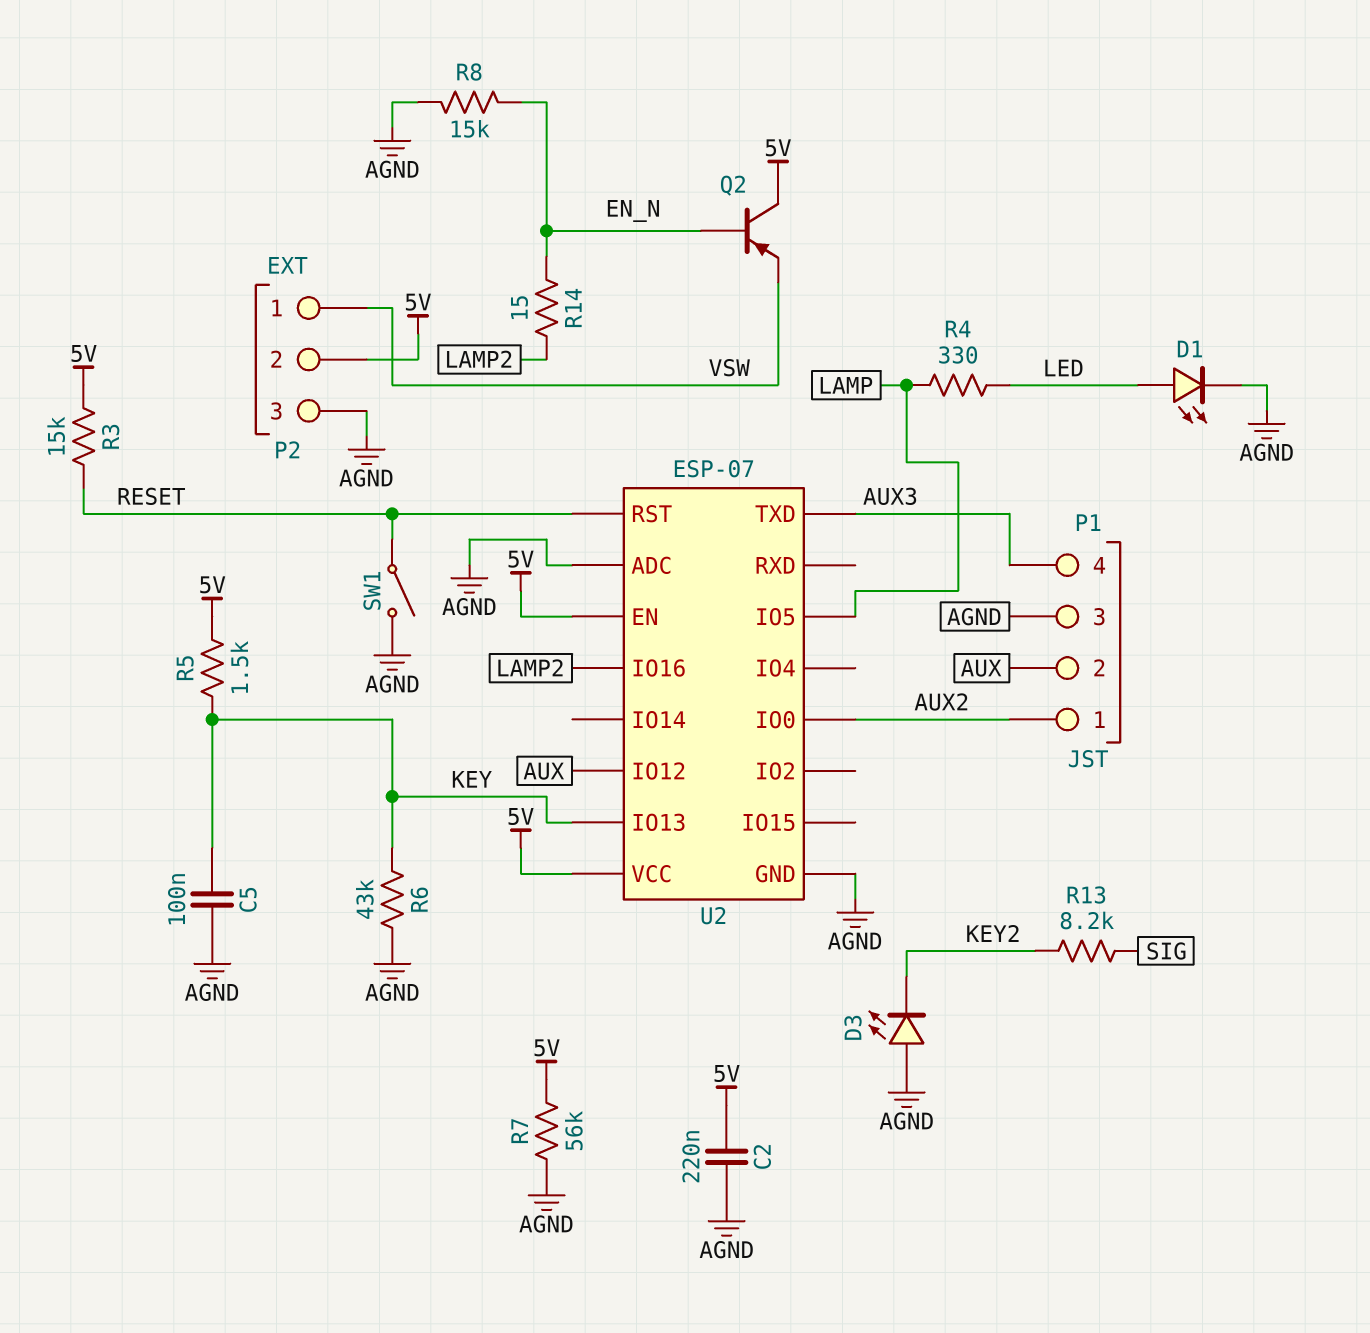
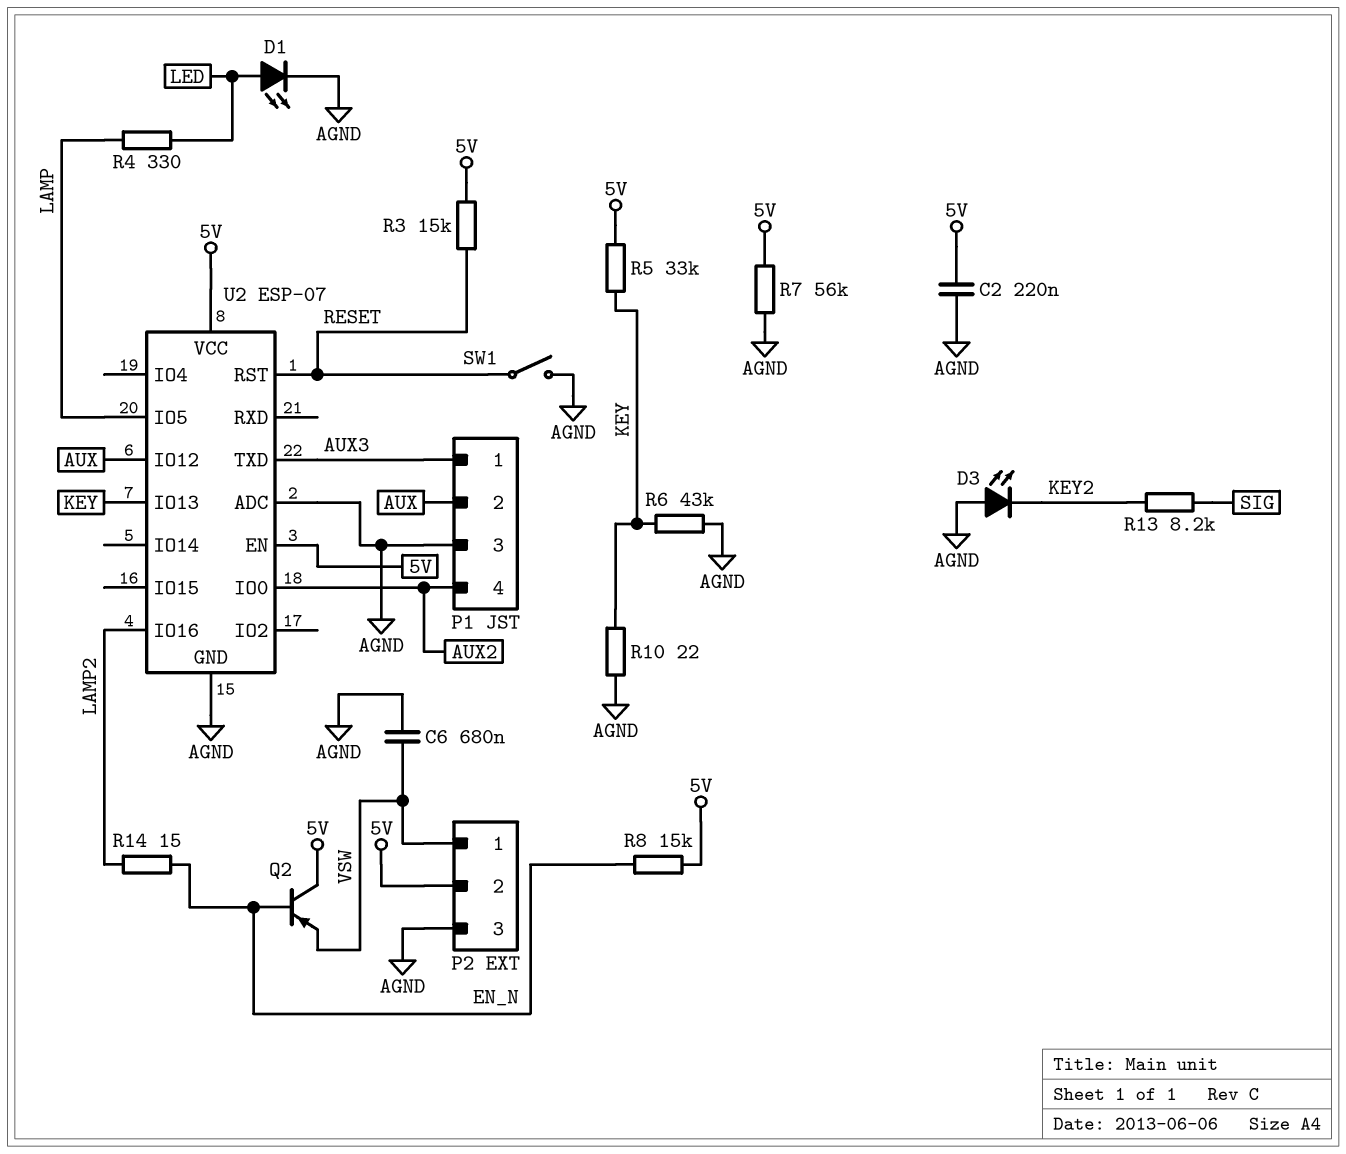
C5: 100nF (AGND, KEY) -> none
C6: none -> 680nF (AGND, VSW)
P1 pin 1: AUX2 -> AUX3
P1 pin 4: AUX3 -> AUX2
R5: 1.5k (5V, KEY) -> 33k (5V, KEY)
R8: 15k (AGND, EN_N) -> 15k (5V, EN_N)
R10: none -> 22 (AGND, KEY)

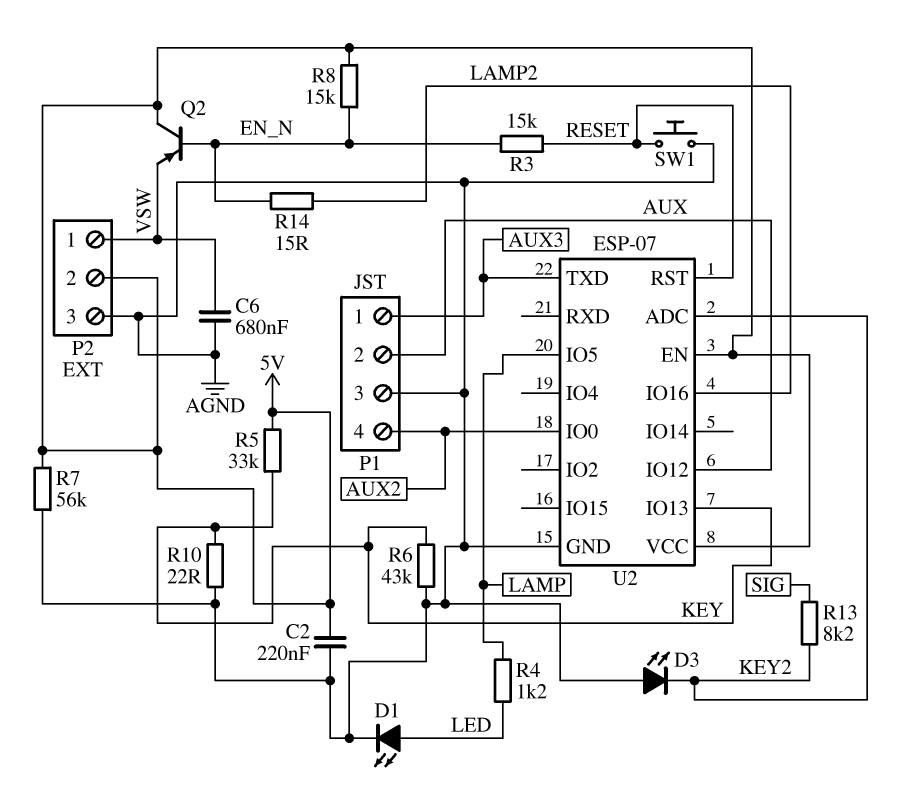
R3: 15k (5V, RESET) -> 15k (EN_N, RESET)
R4: 330 (LAMP, LED) -> 1.2k (LAMP, LED)
SW1: switch (AGND, RESET) -> button (AGND, RESET)
U2 pin ADC: AGND -> KEY2

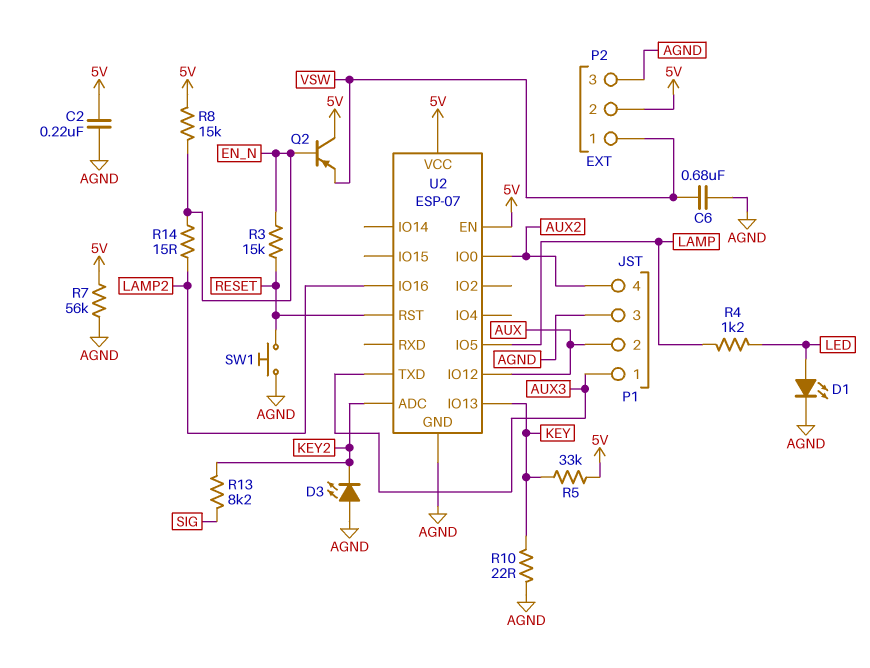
R6: 43k (AGND, KEY) -> none

